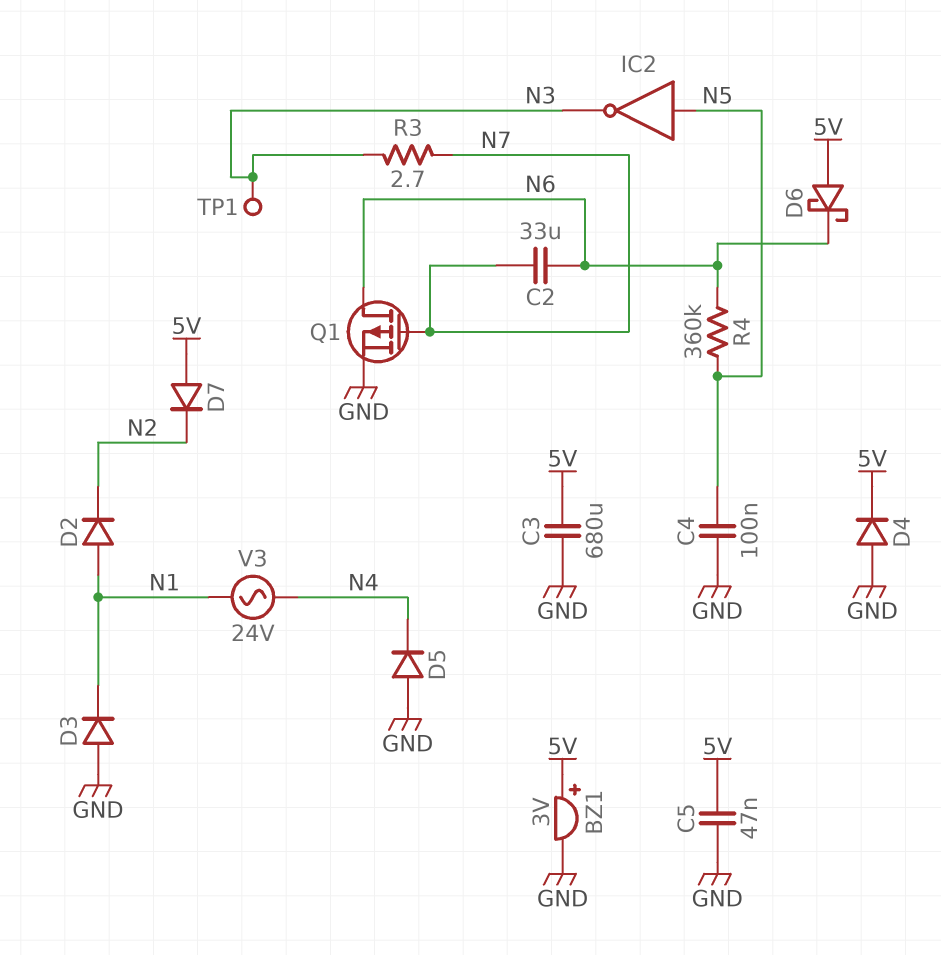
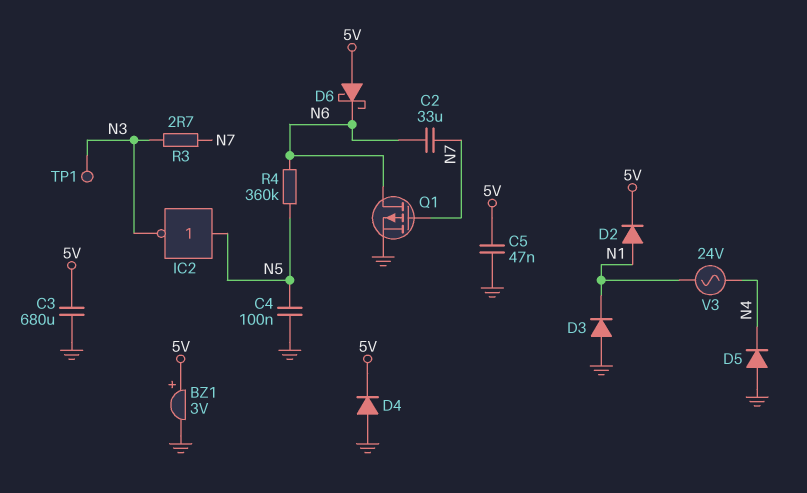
D2: diode (A N1, K N2) -> diode (A N1, K 5V)
D7: diode (A 5V, K N2) -> none

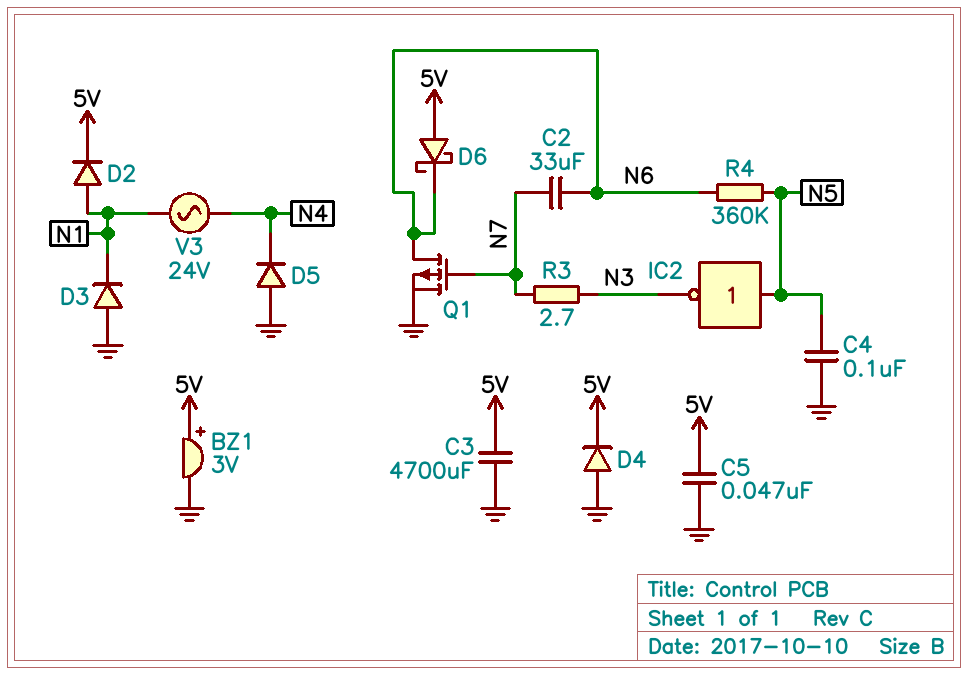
C3: 680uF (5V, GND) -> 4700uF (5V, GND)
TP1: test point (N3) -> none

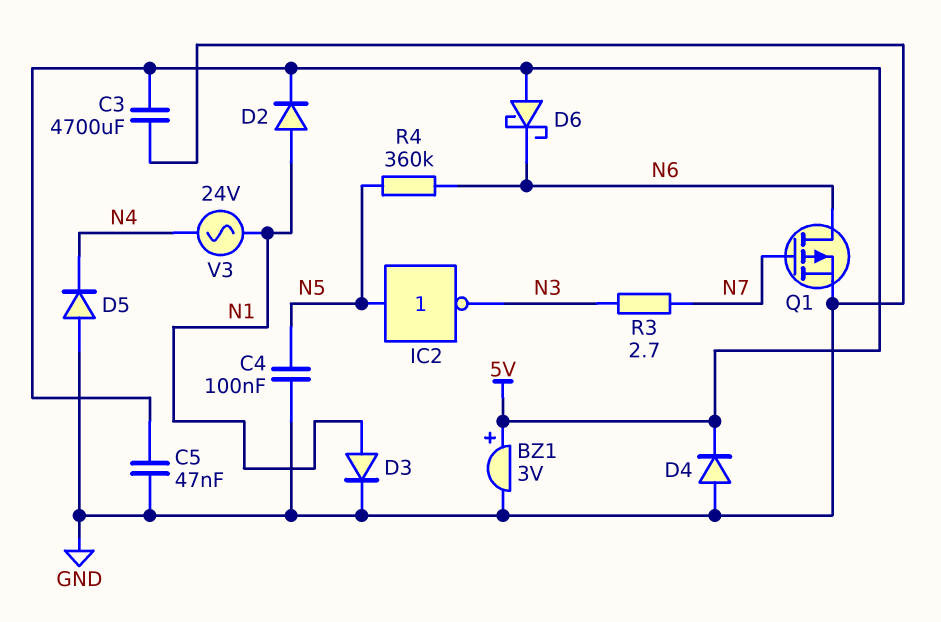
C2: 33uF (N6, N7) -> none
D3: diode (A GND, K N1) -> diode (A N1, K GND)

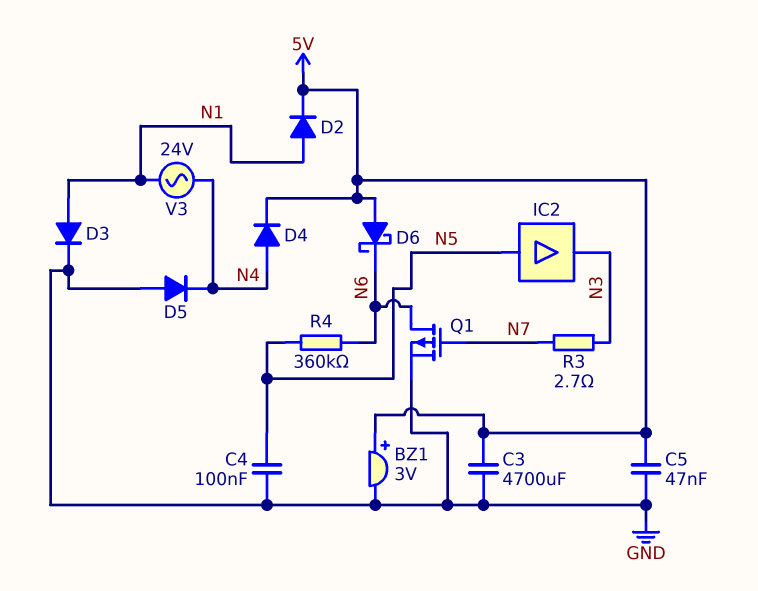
D4: diode (A GND, K 5V) -> diode (A N4, K 5V)
IC2: NOT (in N5, out N3) -> buffer (in N5, out N3)

